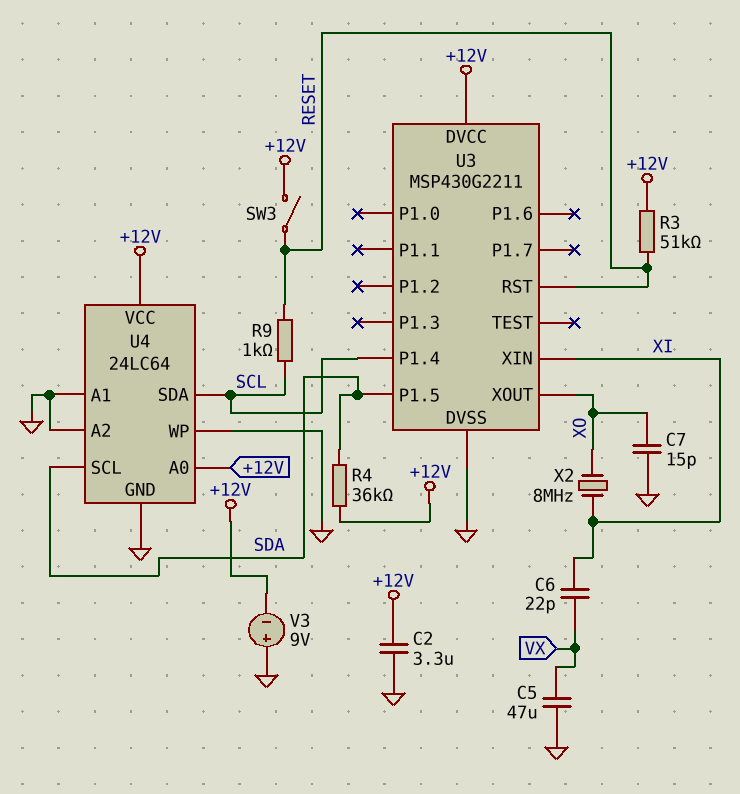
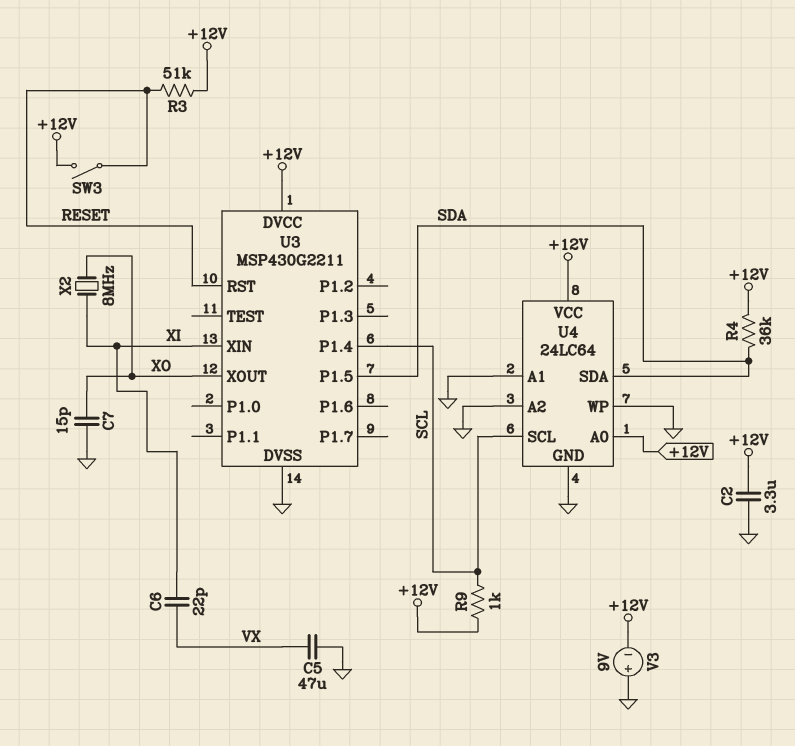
R9: 1k (RESET, SCL) -> 1k (+12V, SCL)
U4 pin SCL: SDA -> SCL
U4 pin SDA: SCL -> SDA

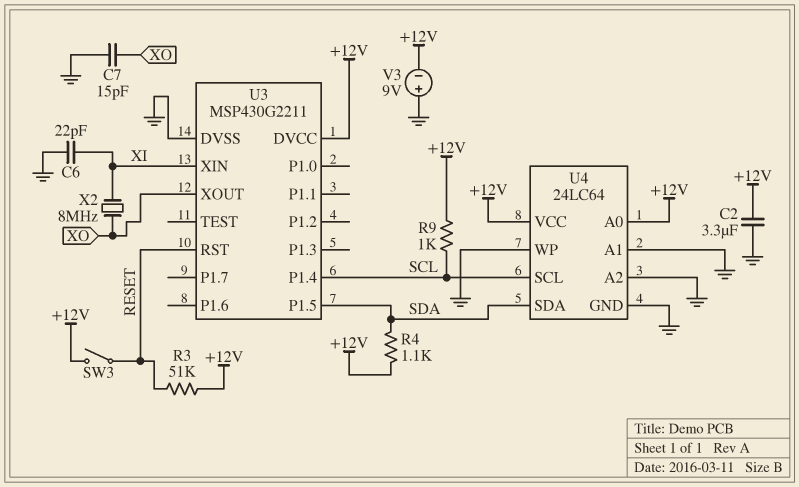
C5: 47uF (GND, VX) -> none
C6: 22pF (VX, XI) -> 22pF (GND, XI)
R4: 36k (+12V, SDA) -> 1.1k (+12V, SDA)

